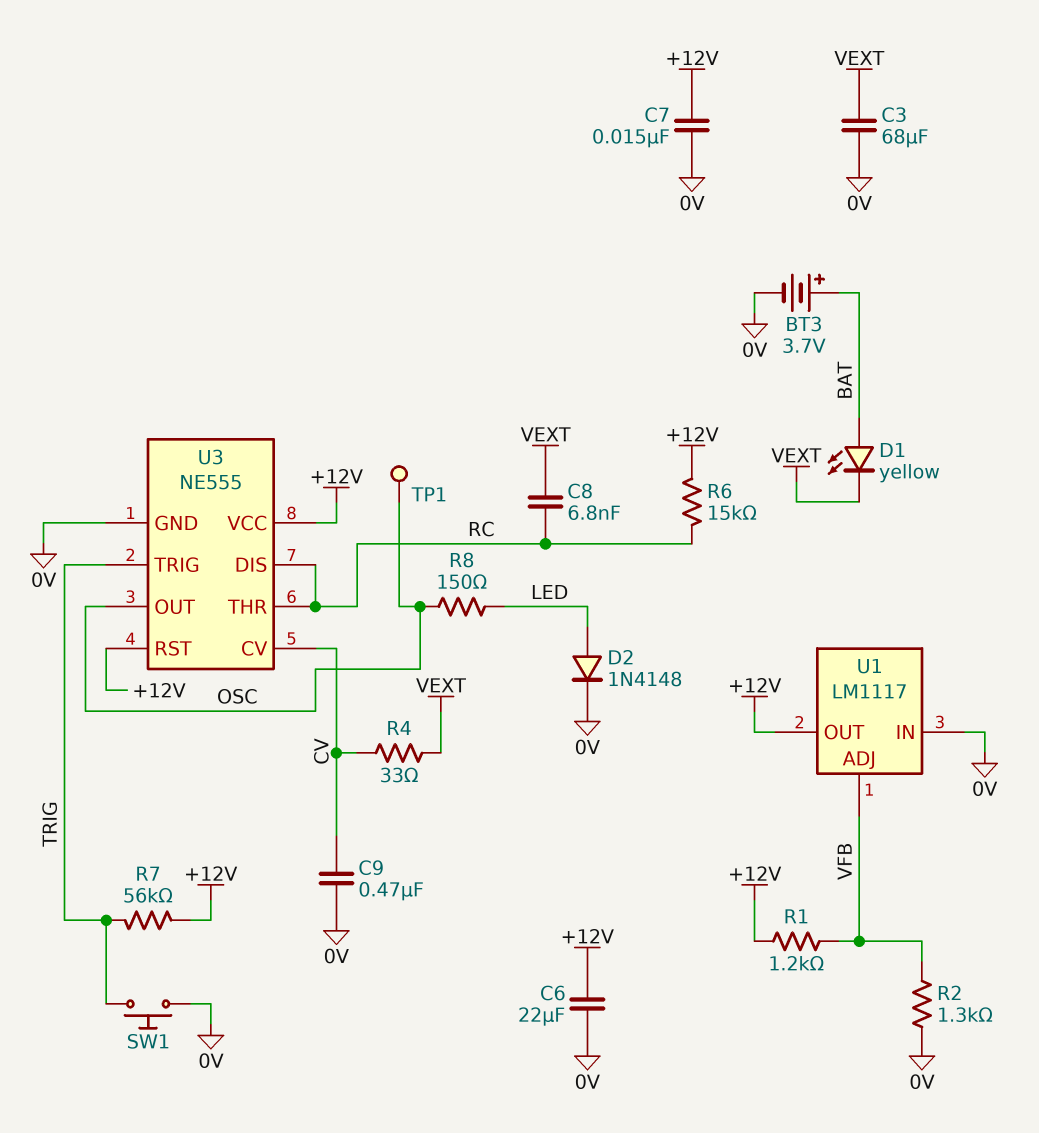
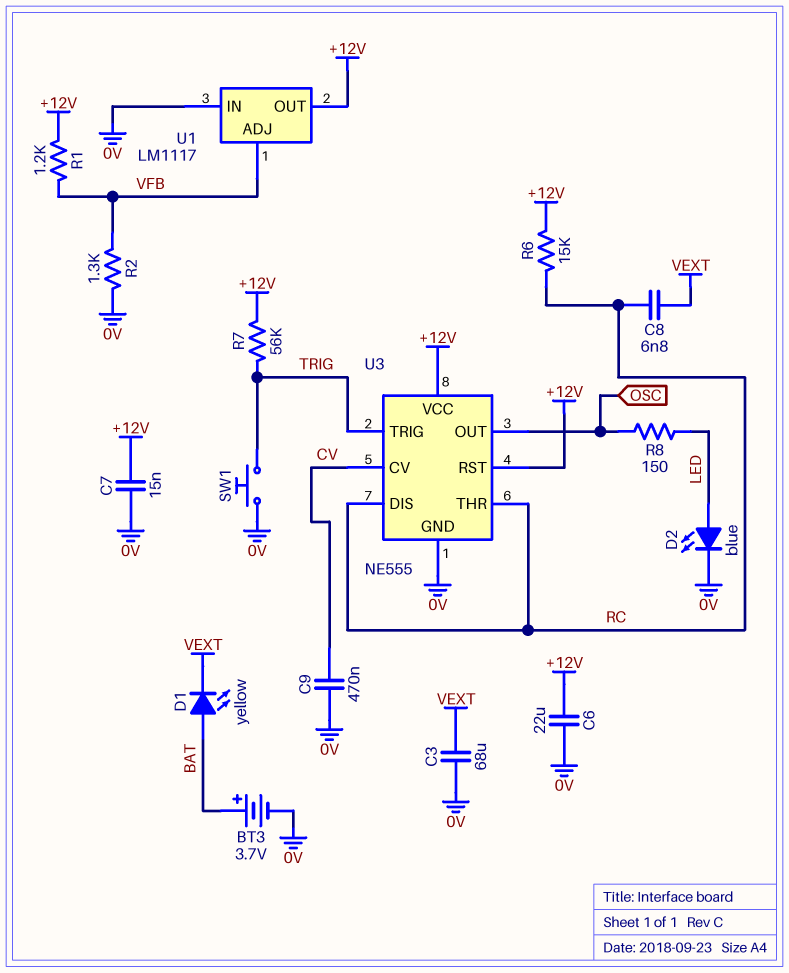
D2: diode 1N4148 (A LED, K 0V) -> LED blue (A LED, K 0V)
R4: 33 (CV, VEXT) -> none
TP1: test point (OSC) -> none

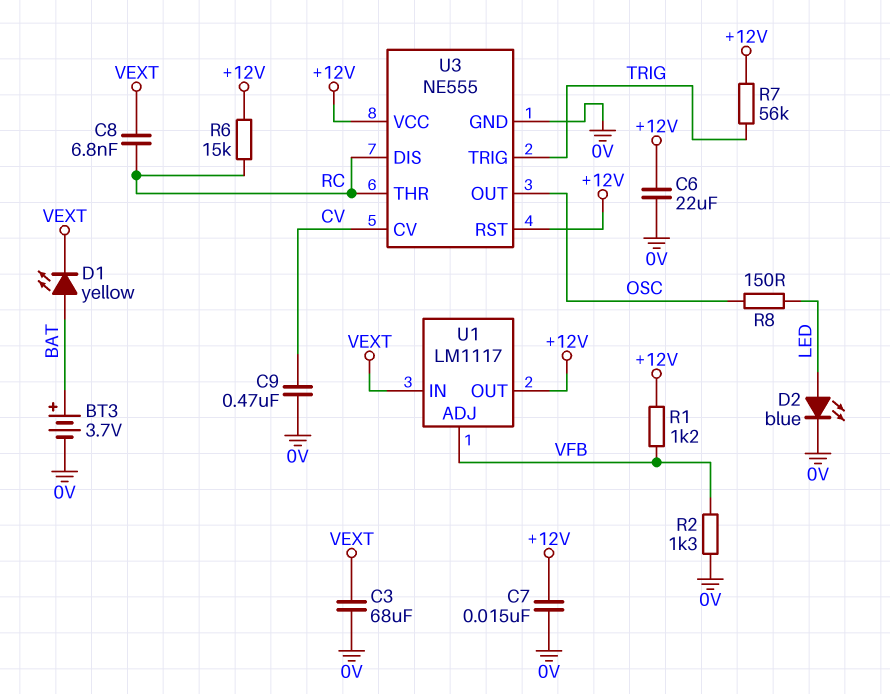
SW1: button (0V, TRIG) -> none
U1 pin IN: 0V -> VEXT

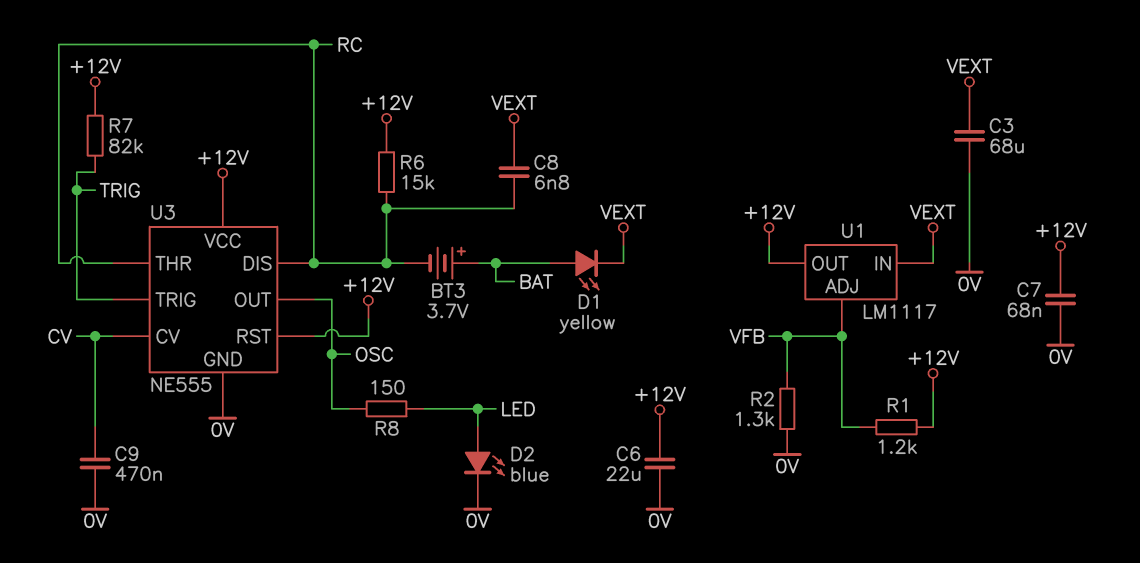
BT3: 3.7V (plus BAT, minus 0V) -> 3.7V (plus BAT, minus RC)
C7: 15nF (+12V, 0V) -> 68nF (+12V, 0V)
R7: 56k (+12V, TRIG) -> 82k (+12V, TRIG)

